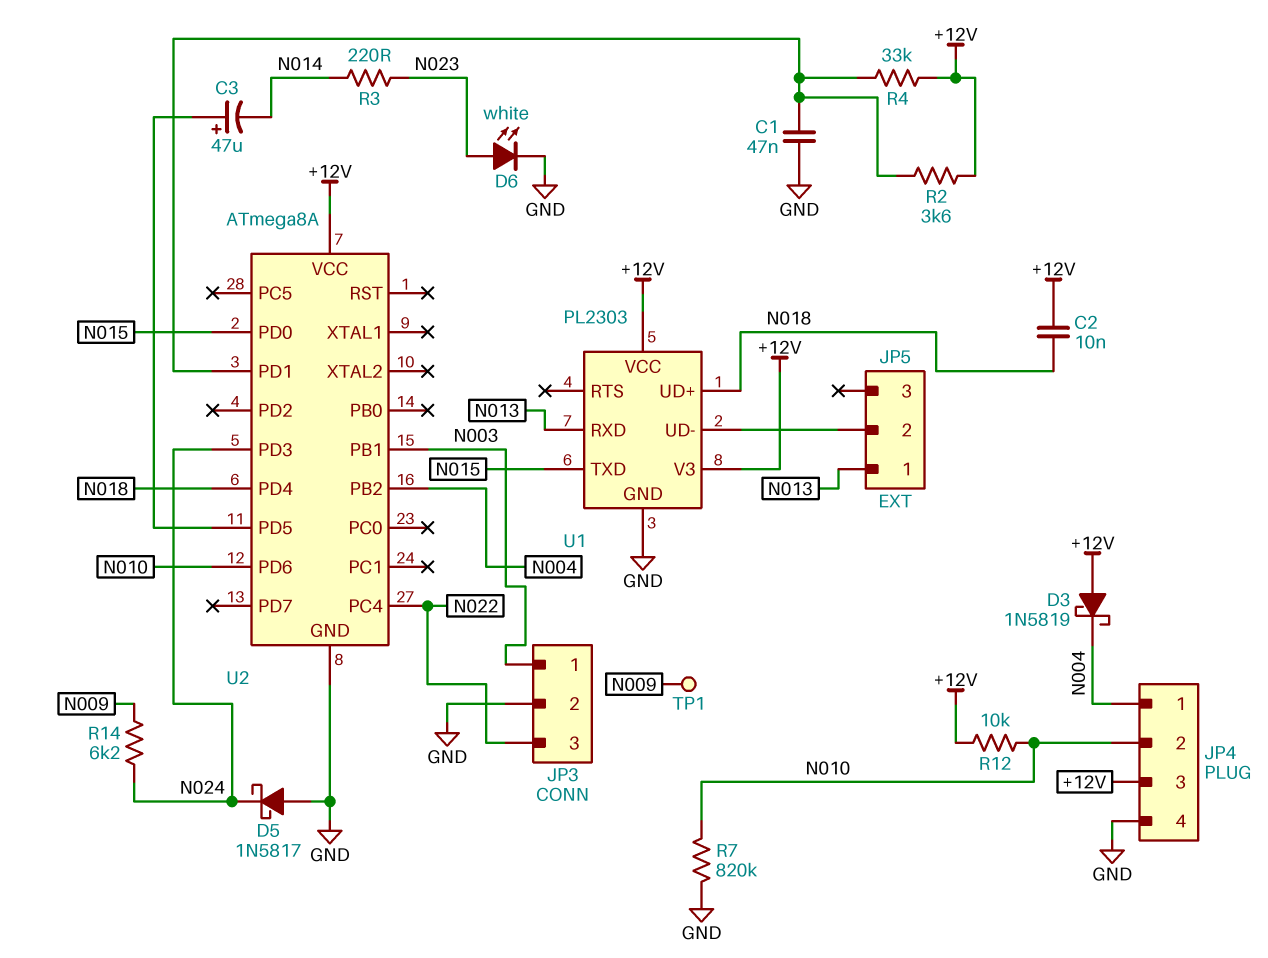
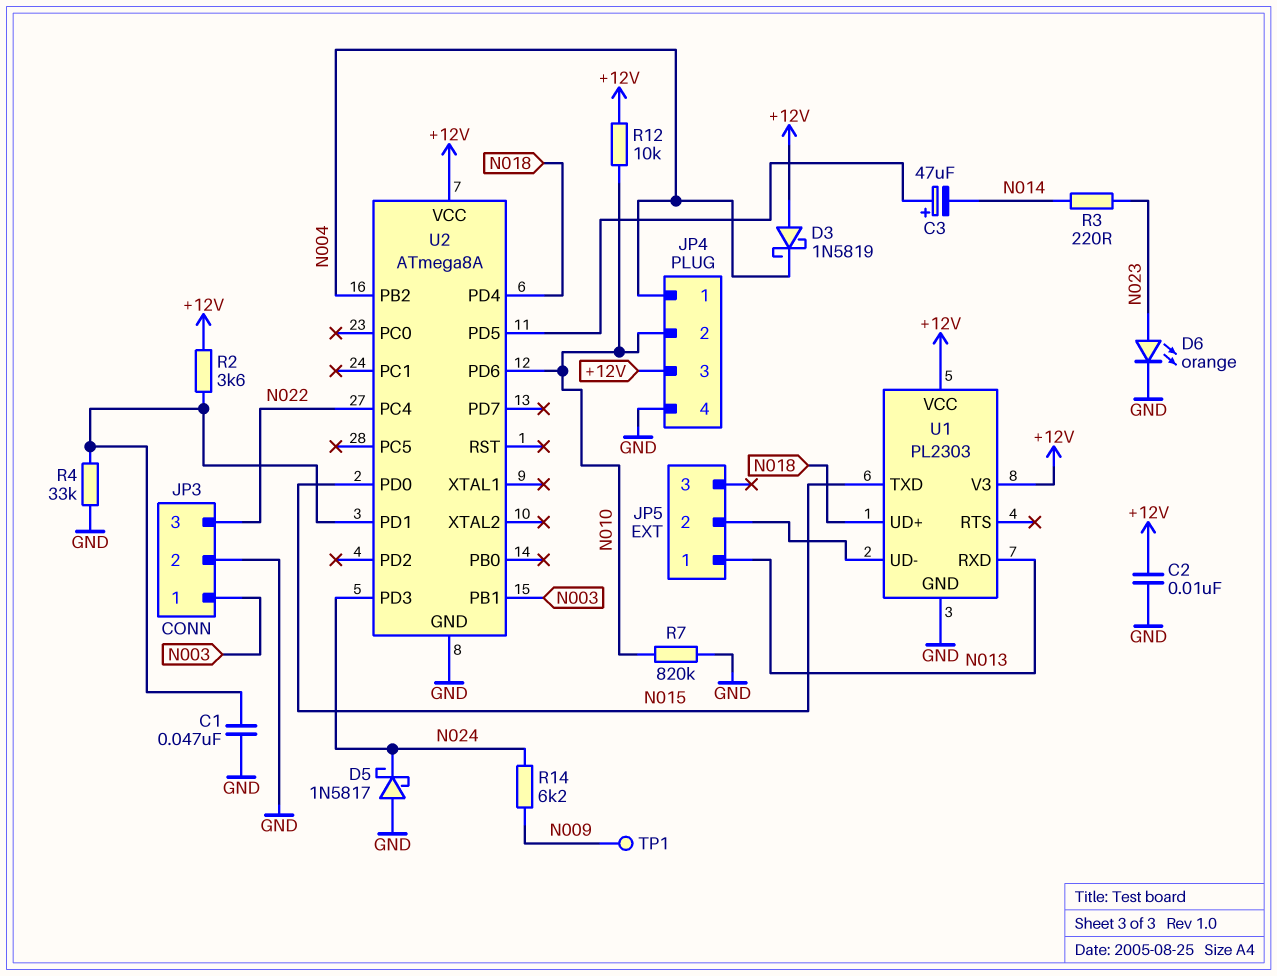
C2: 10nF (+12V, N018) -> 10nF (+12V, GND)
D6: LED white (A N023, K GND) -> LED orange (A N023, K GND)
R4: 33k (+12V, U2/PD1) -> 33k (GND, U2/PD1)

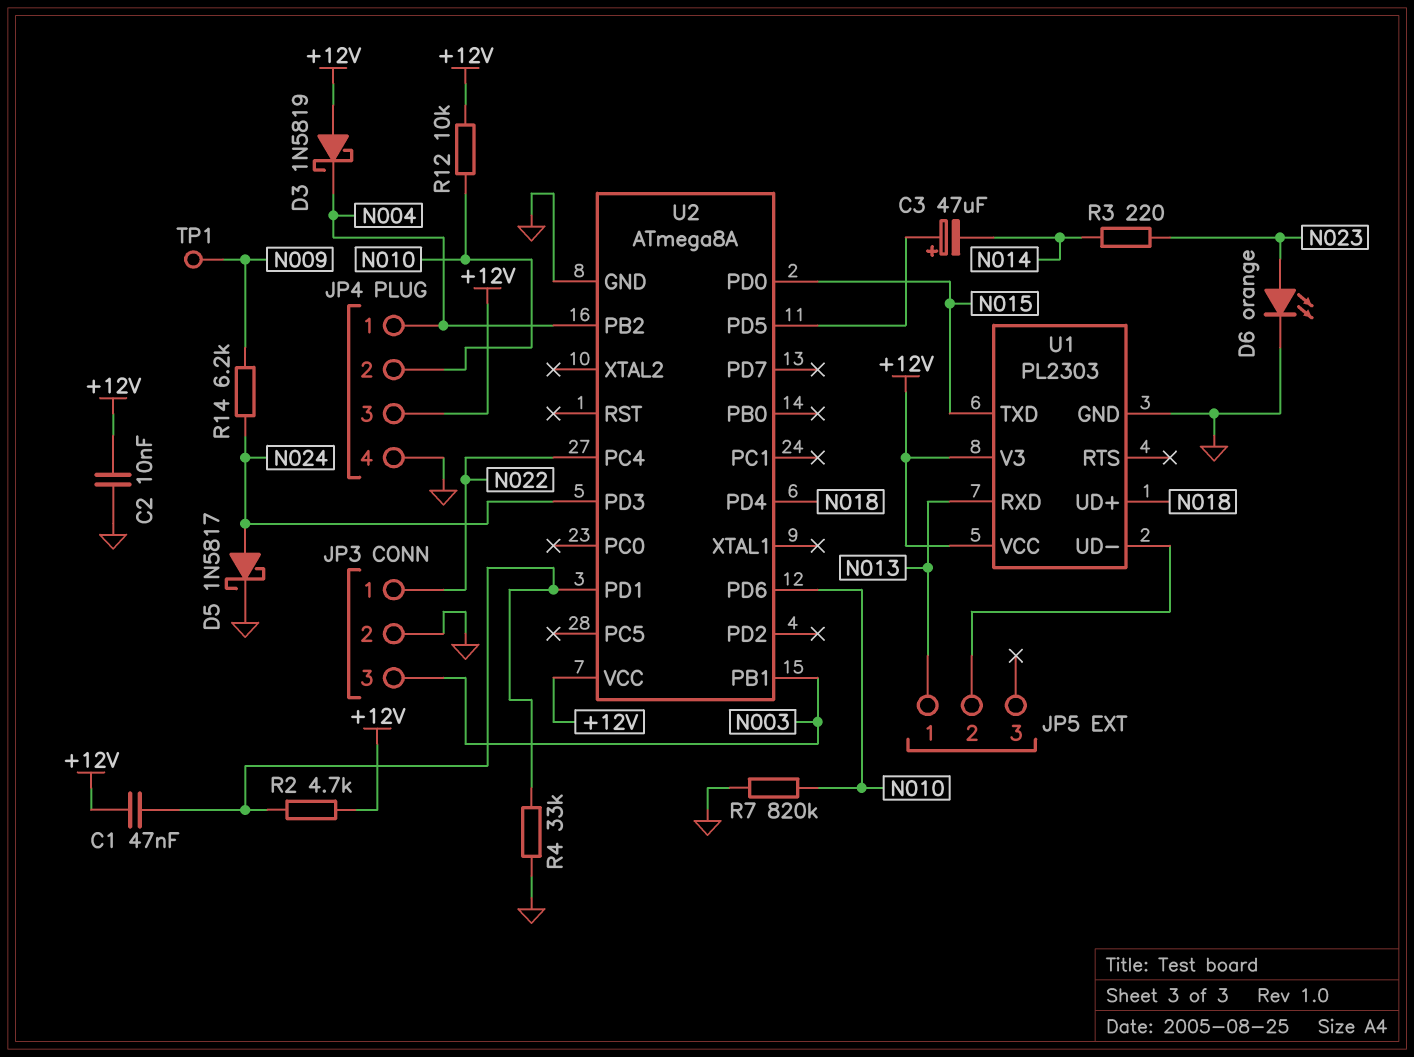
C1: 47nF (GND, U2/PD1) -> 47nF (+12V, U2/PD1)
D5: schottky 1N5817 (A GND, K N024) -> schottky 1N5817 (A N024, K GND)
JP3 pin 1: N003 -> N022
JP3 pin 3: N022 -> N003
R2: 3.6k (+12V, U2/PD1) -> 4.7k (+12V, U2/PD1)

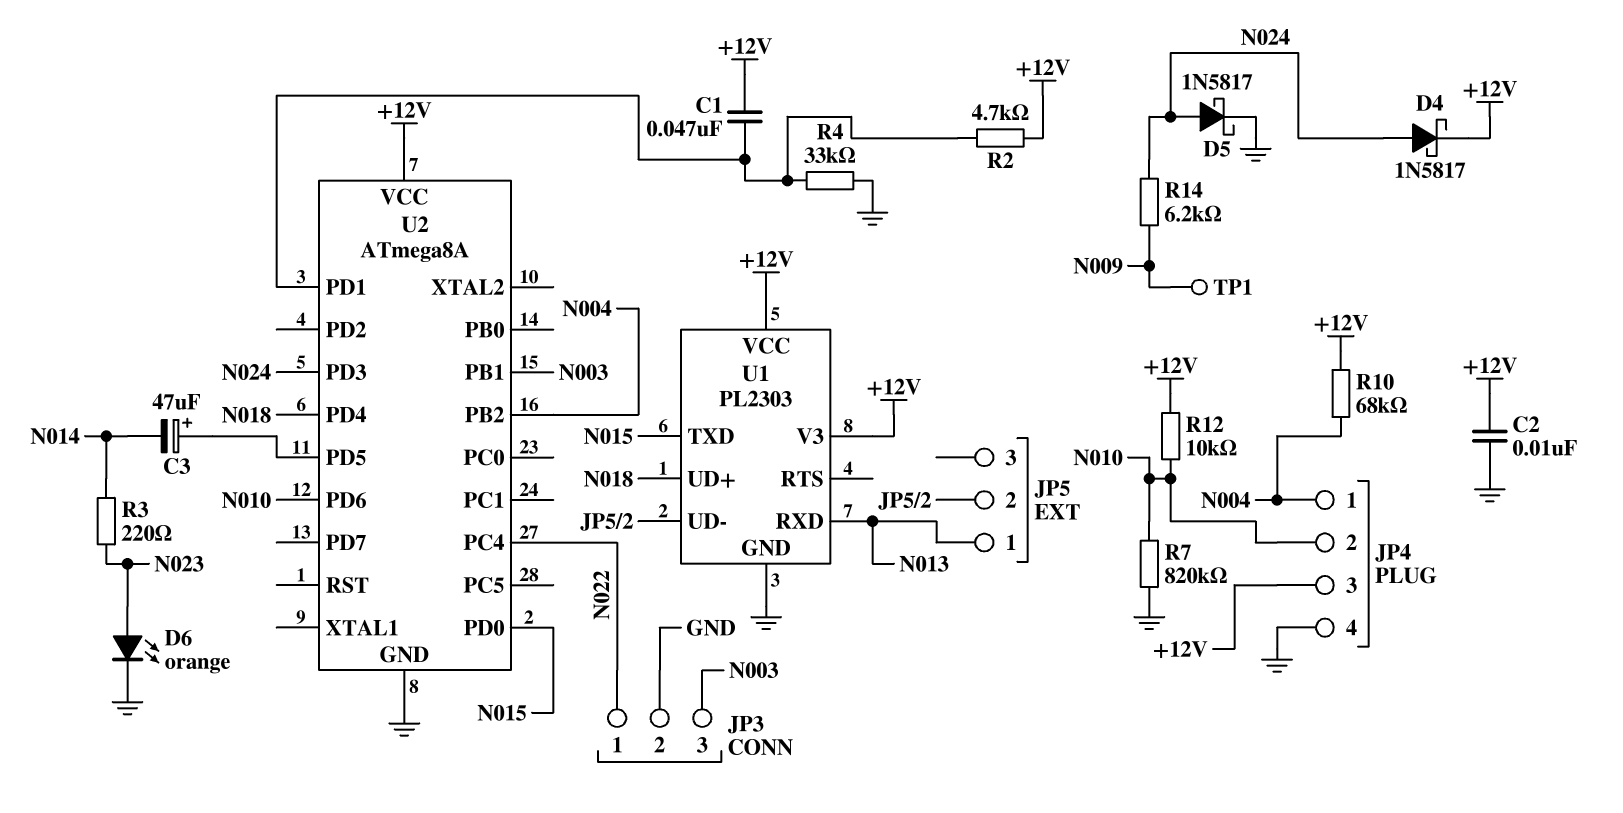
D3: schottky 1N5819 (A +12V, K N004) -> none
D4: none -> schottky 1N5817 (A N024, K +12V)
R10: none -> 68k (+12V, N004)

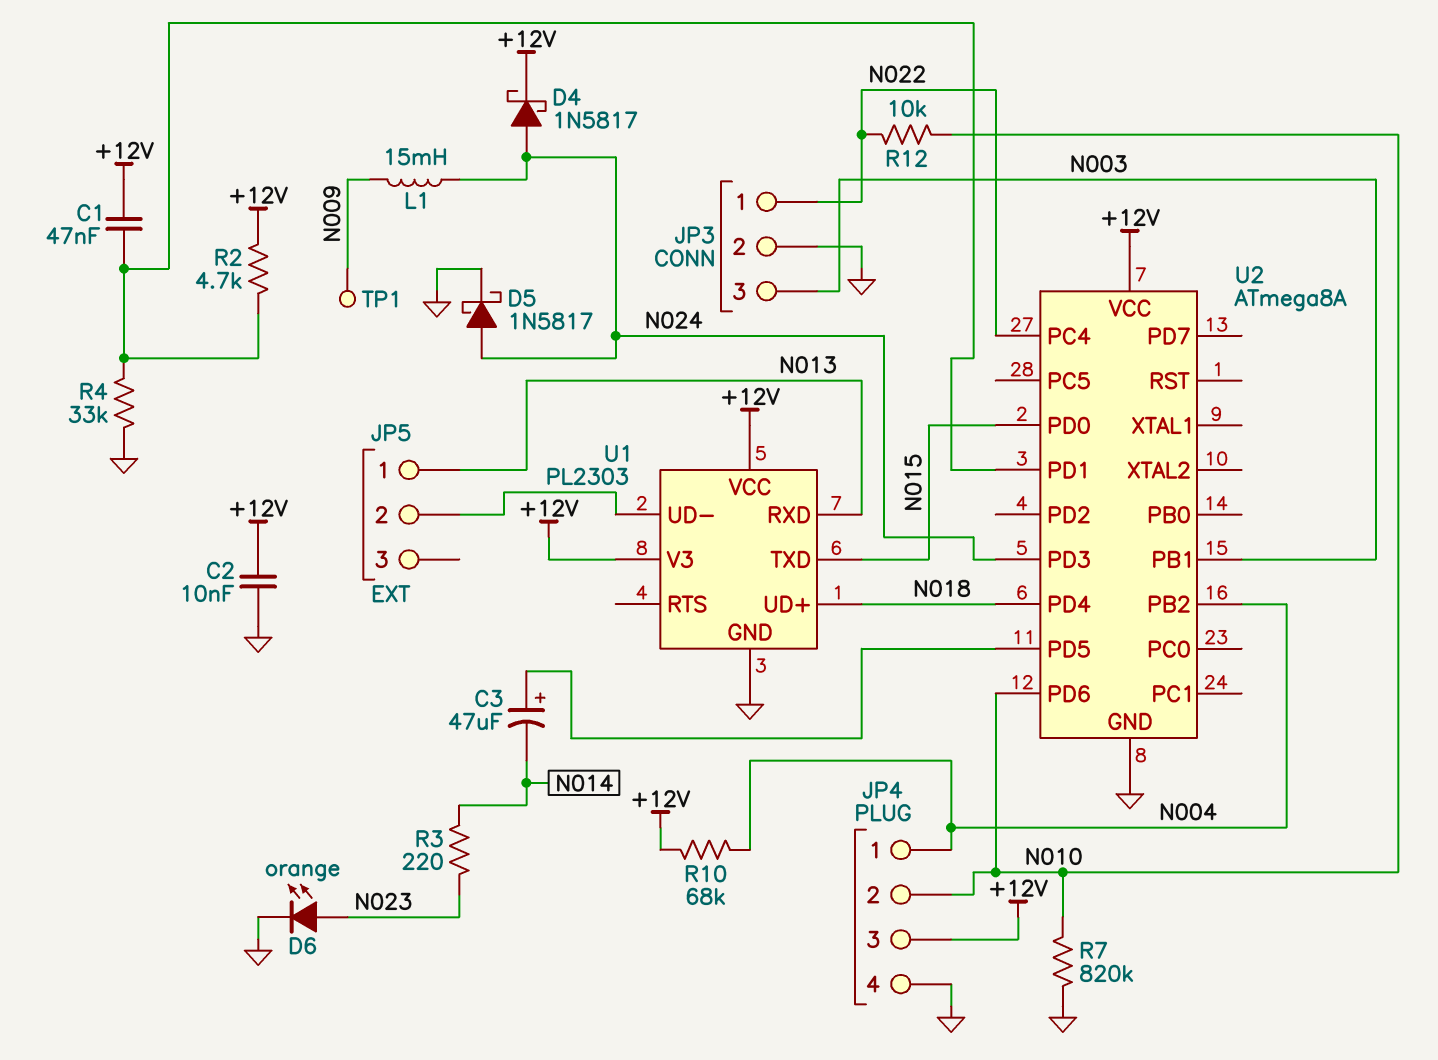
L1: none -> 15mH (N009, N024)
R12: 10k (+12V, N010) -> 10k (N010, N022)
R14: 6.2k (N009, N024) -> none

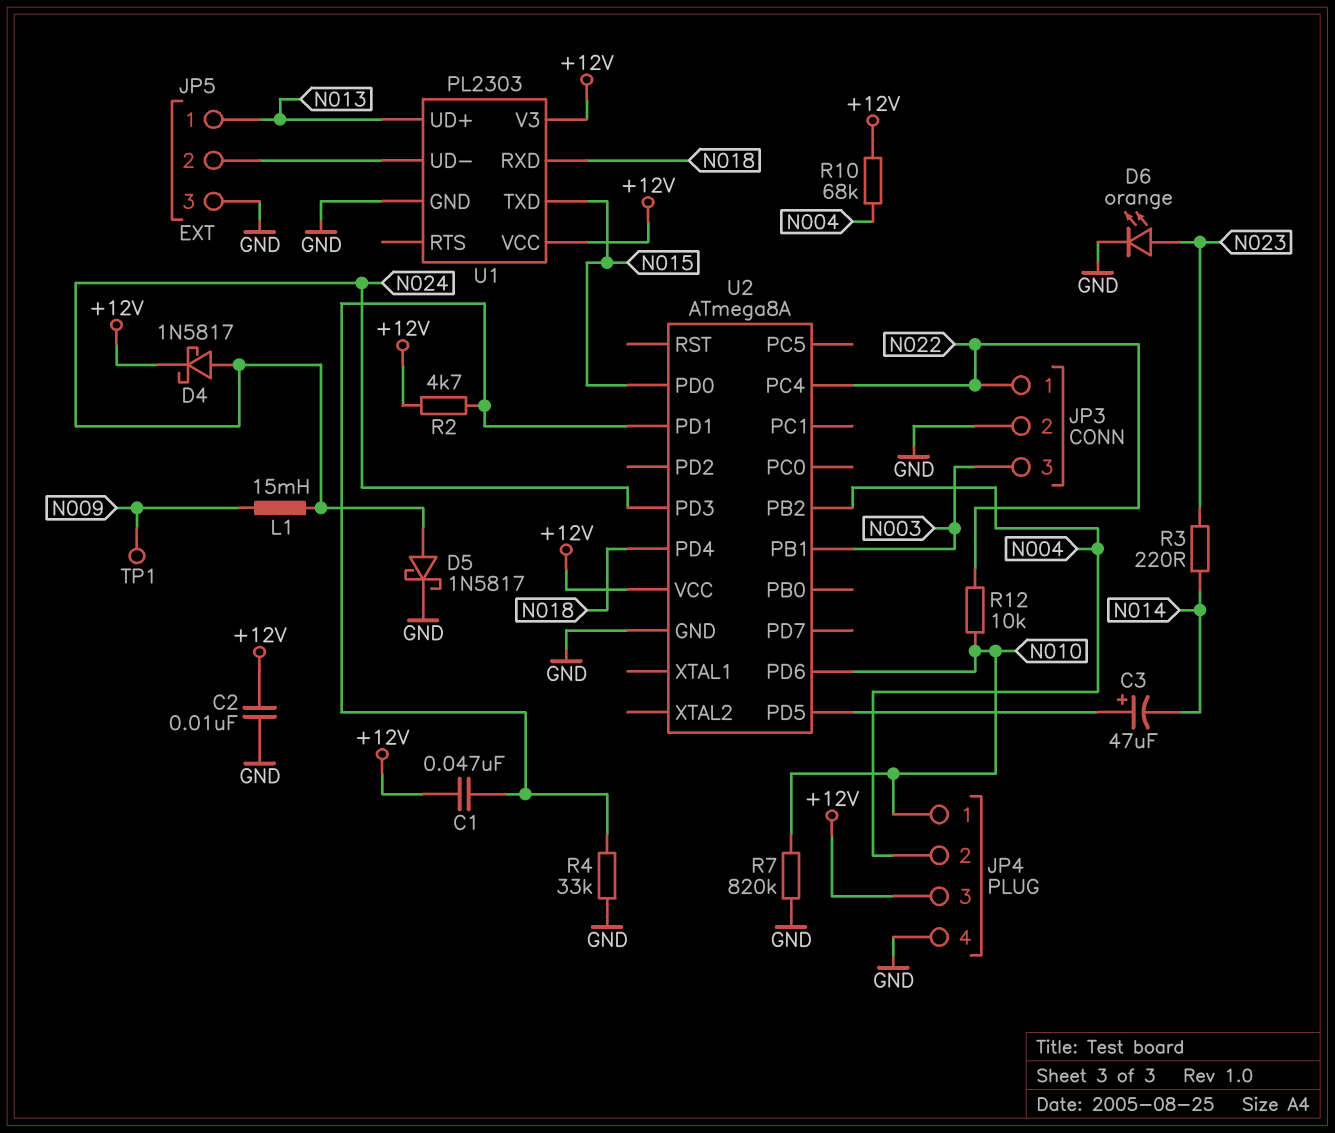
JP4 pin 1: N004 -> N010
JP4 pin 2: N010 -> N004
JP5 pin 3: none -> GND
U1 pin RXD: N013 -> N018
U1 pin UD+: N018 -> N013

